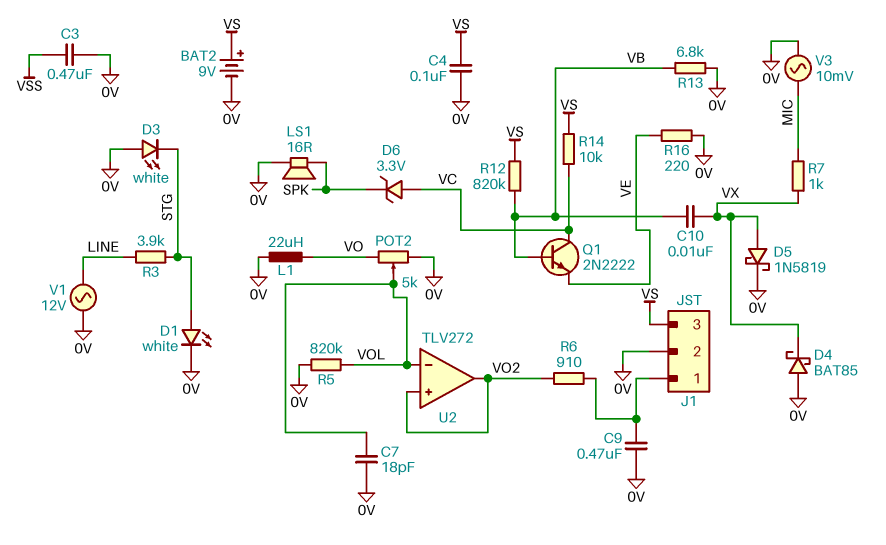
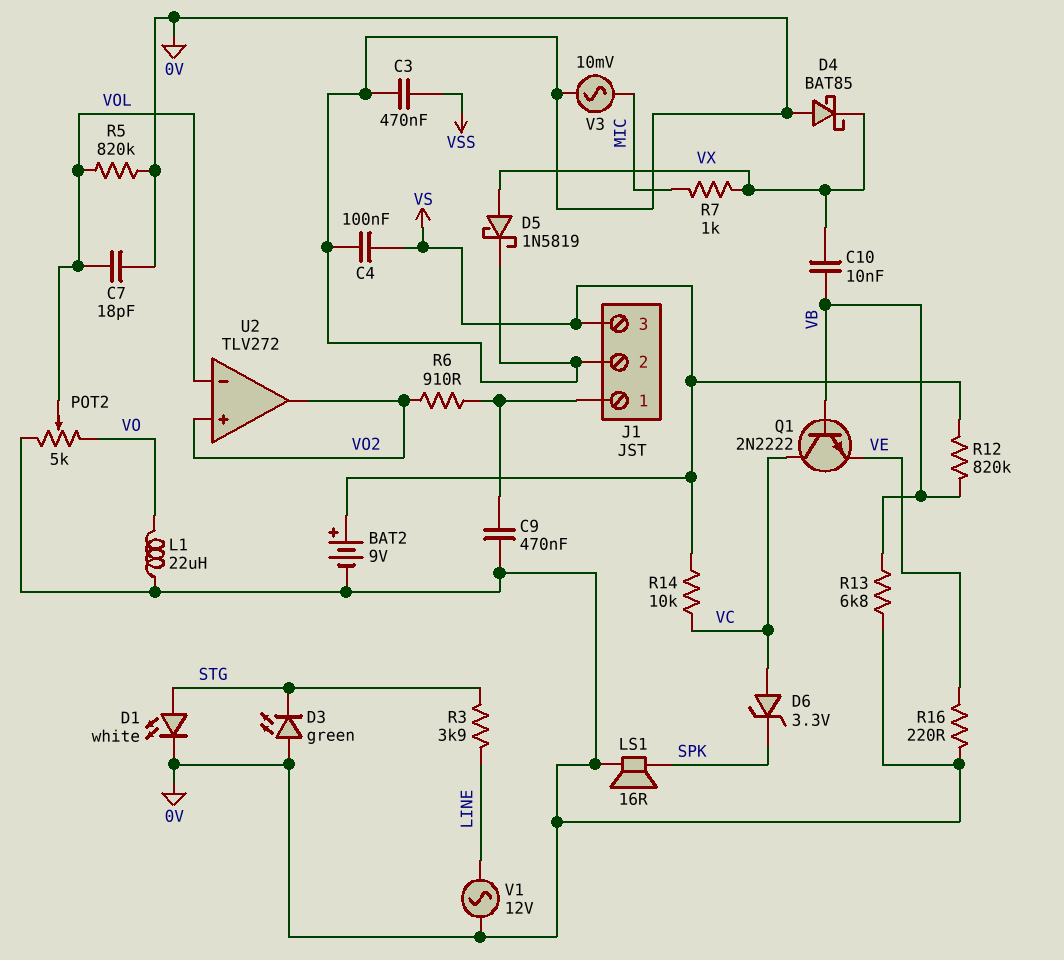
D3: LED white (A 0V, K STG) -> LED green (A 0V, K STG)

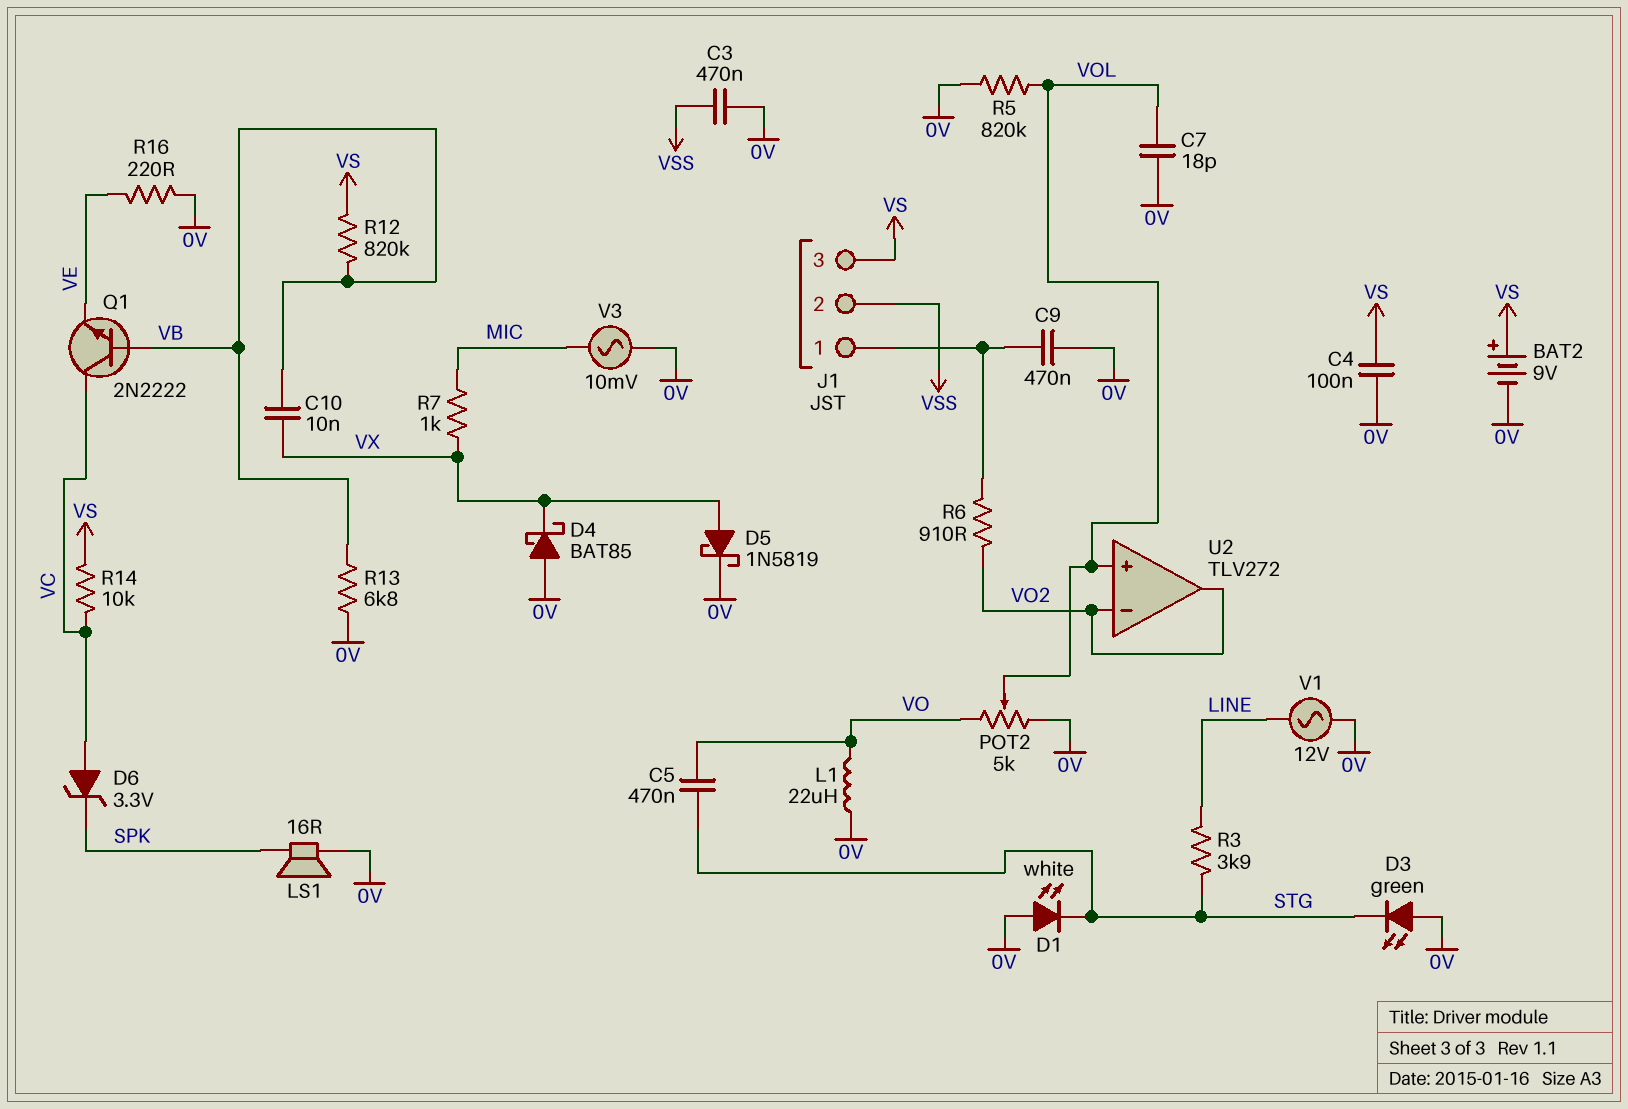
C5: none -> 470nF (STG, VO)
D1: LED white (A STG, K 0V) -> LED white (A 0V, K STG)
J1 pin 2: 0V -> VSS
U2 pin in+: VO2 -> VOL
U2 pin in-: VOL -> VO2

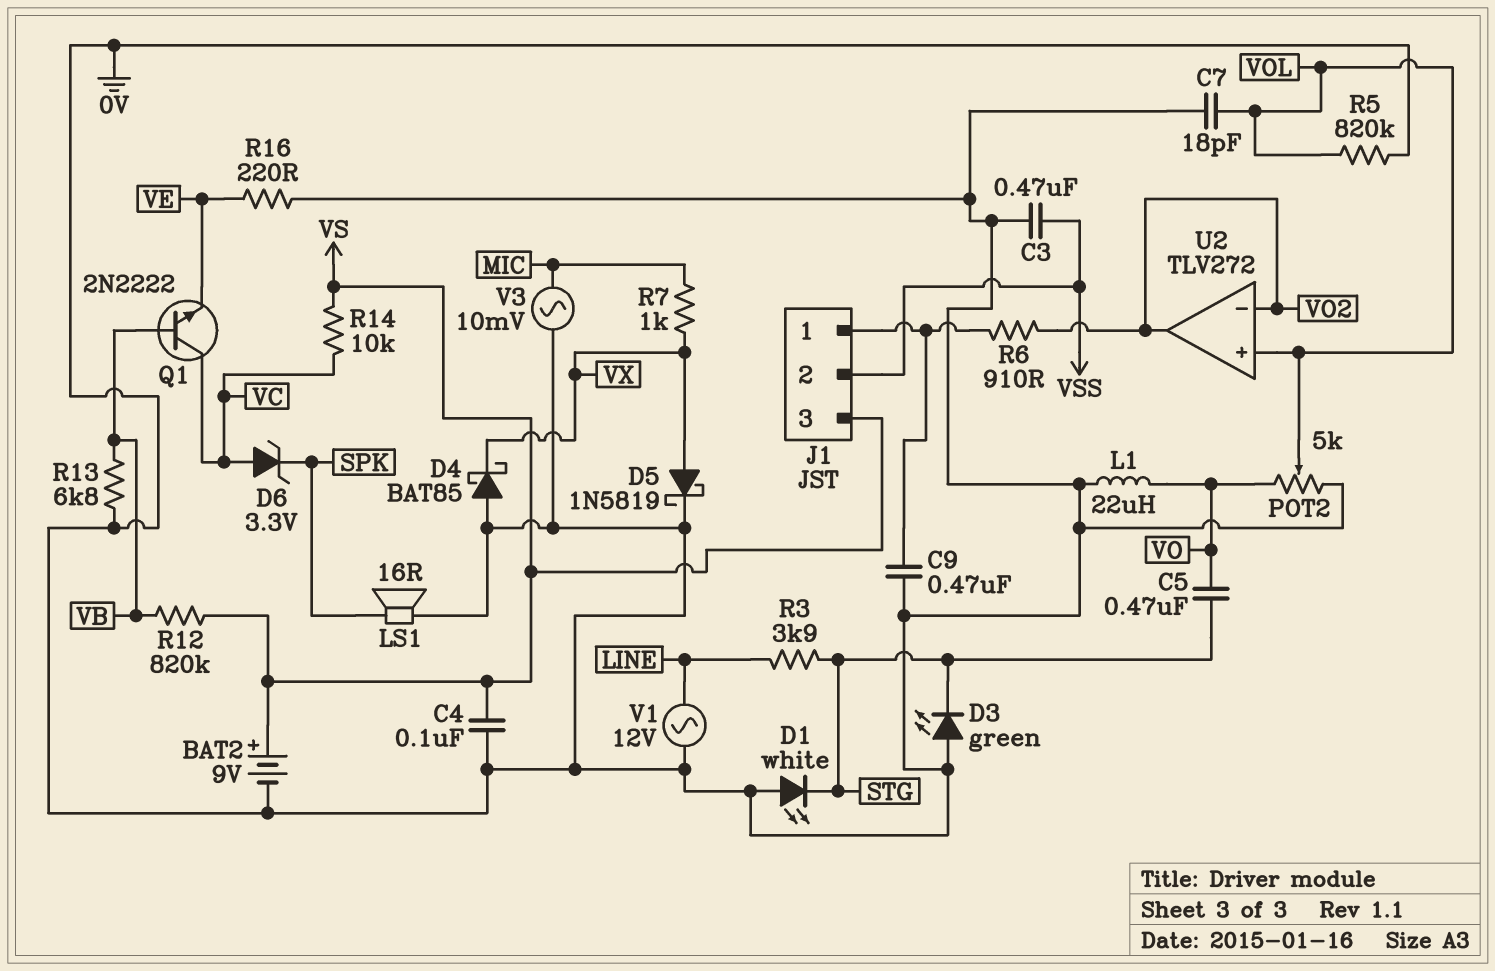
C10: 10nF (VB, VX) -> none

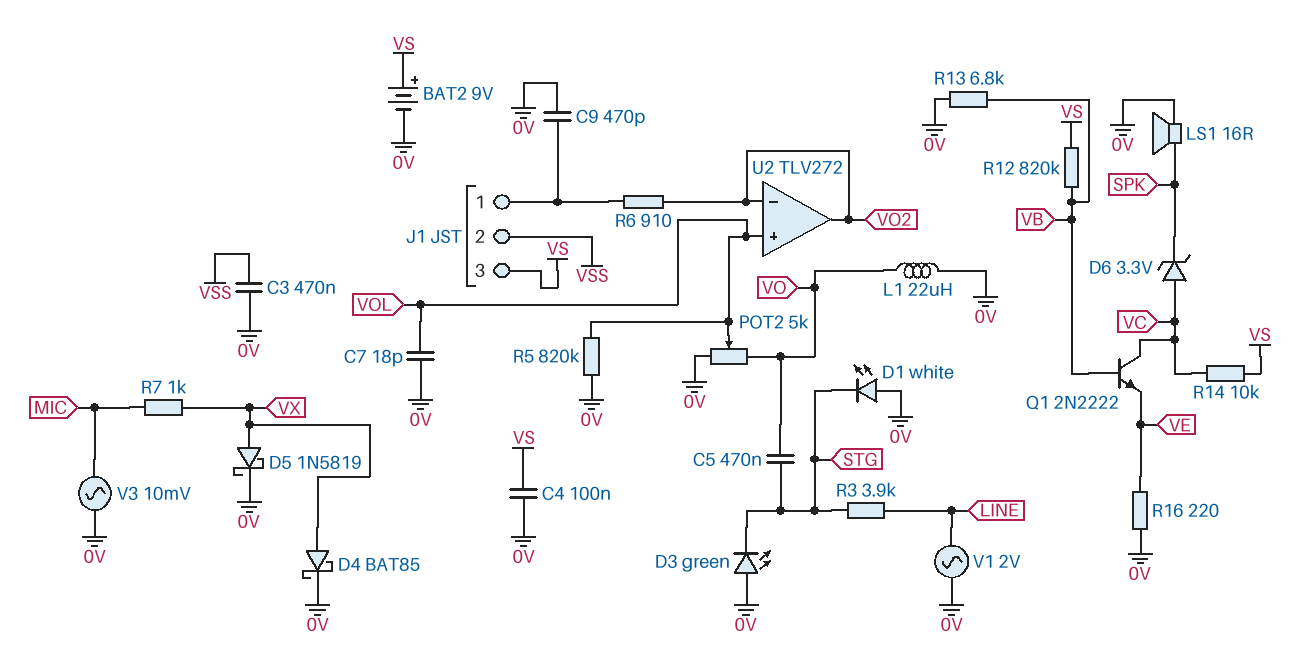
C9: 470nF (0V, J1/1) -> 470pF (0V, J1/1)
D4: schottky BAT85 (A 0V, K VX) -> schottky BAT85 (A VX, K 0V)
V1: AC 12V (0V, LINE) -> AC 2V (0V, LINE)

